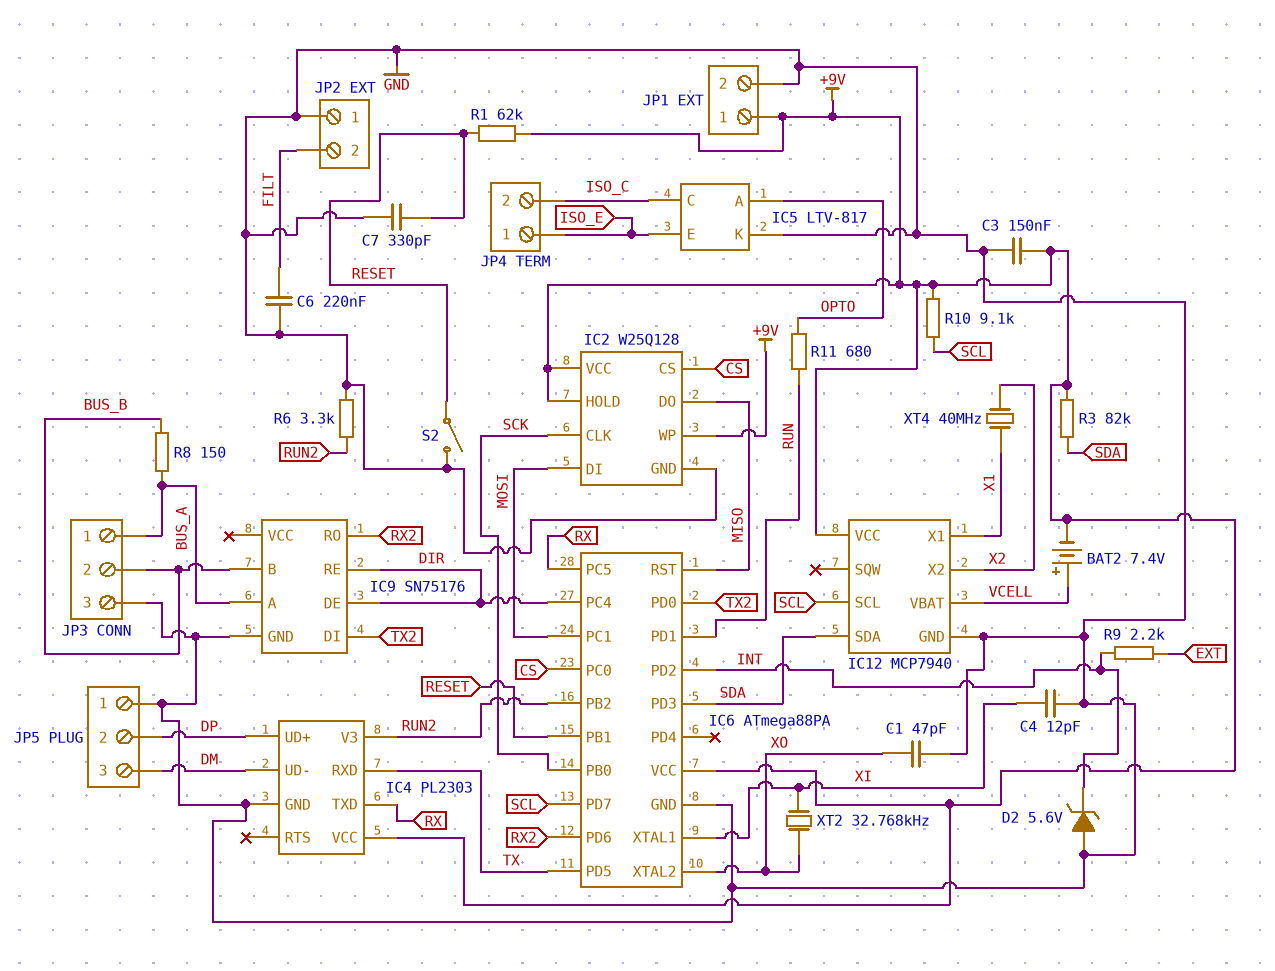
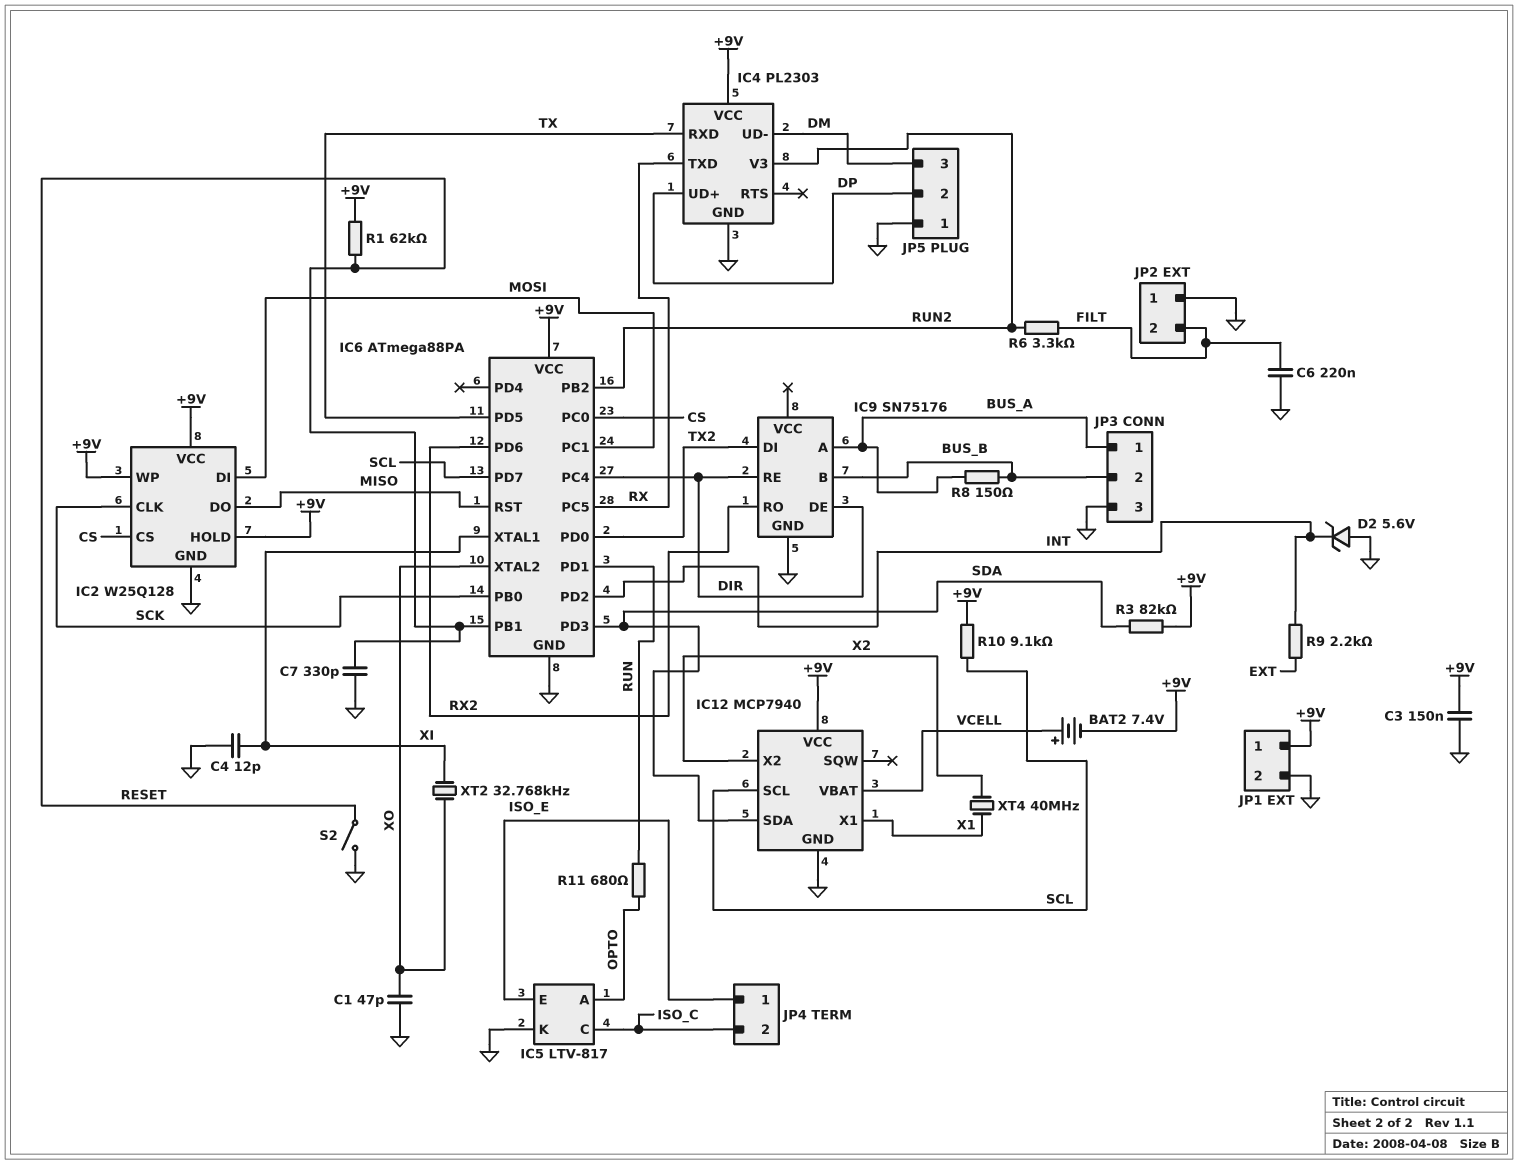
R6: 3.3k (GND, RUN2) -> 3.3k (FILT, RUN2)

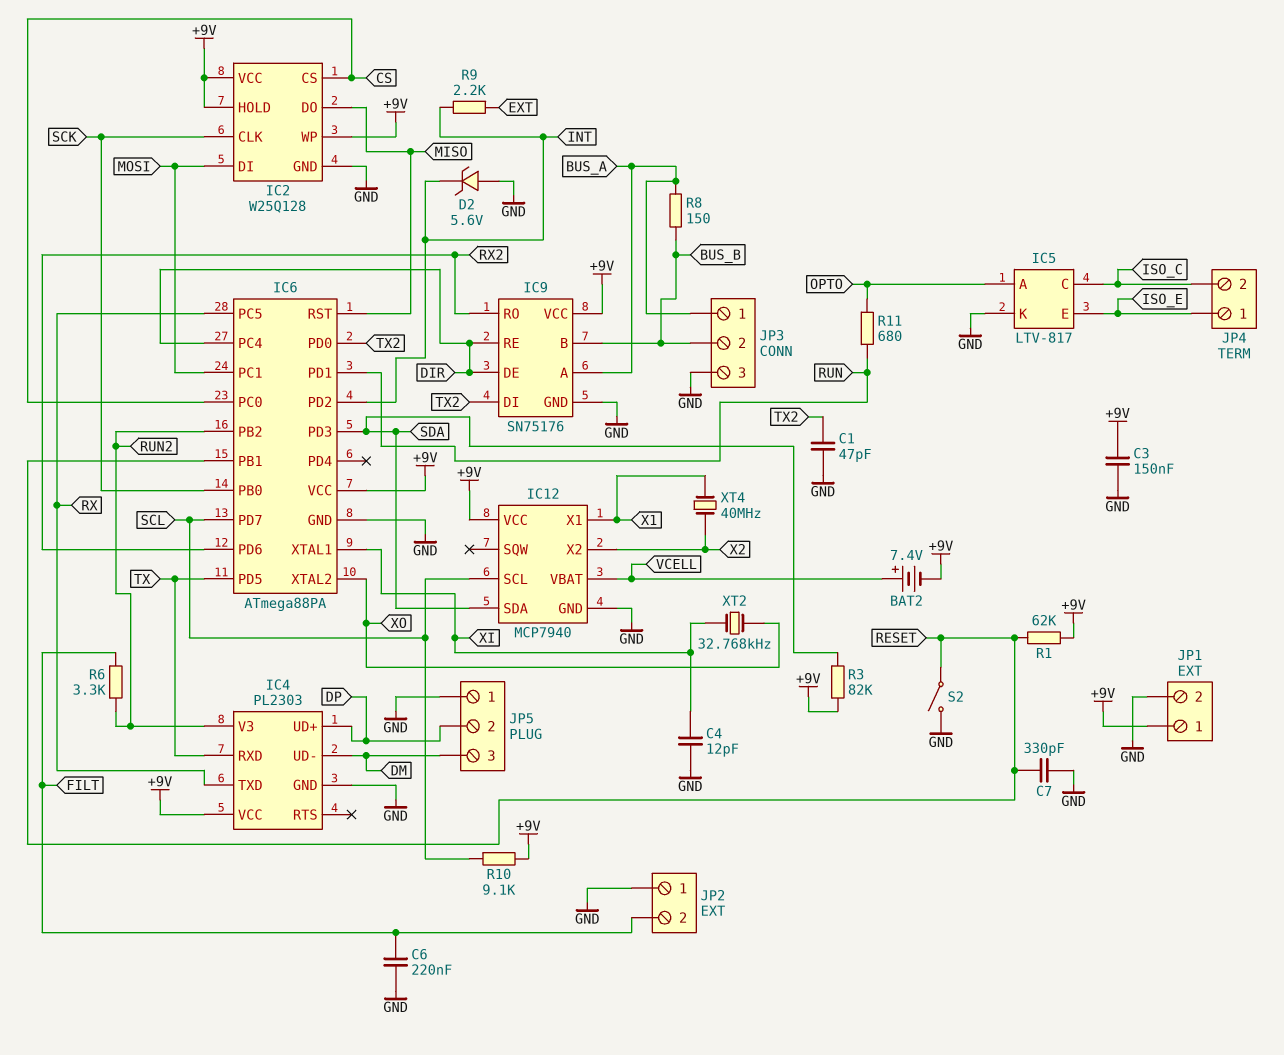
C1: 47pF (GND, XO) -> 47pF (GND, TX2)
IC9 pin VCC: none -> +9V

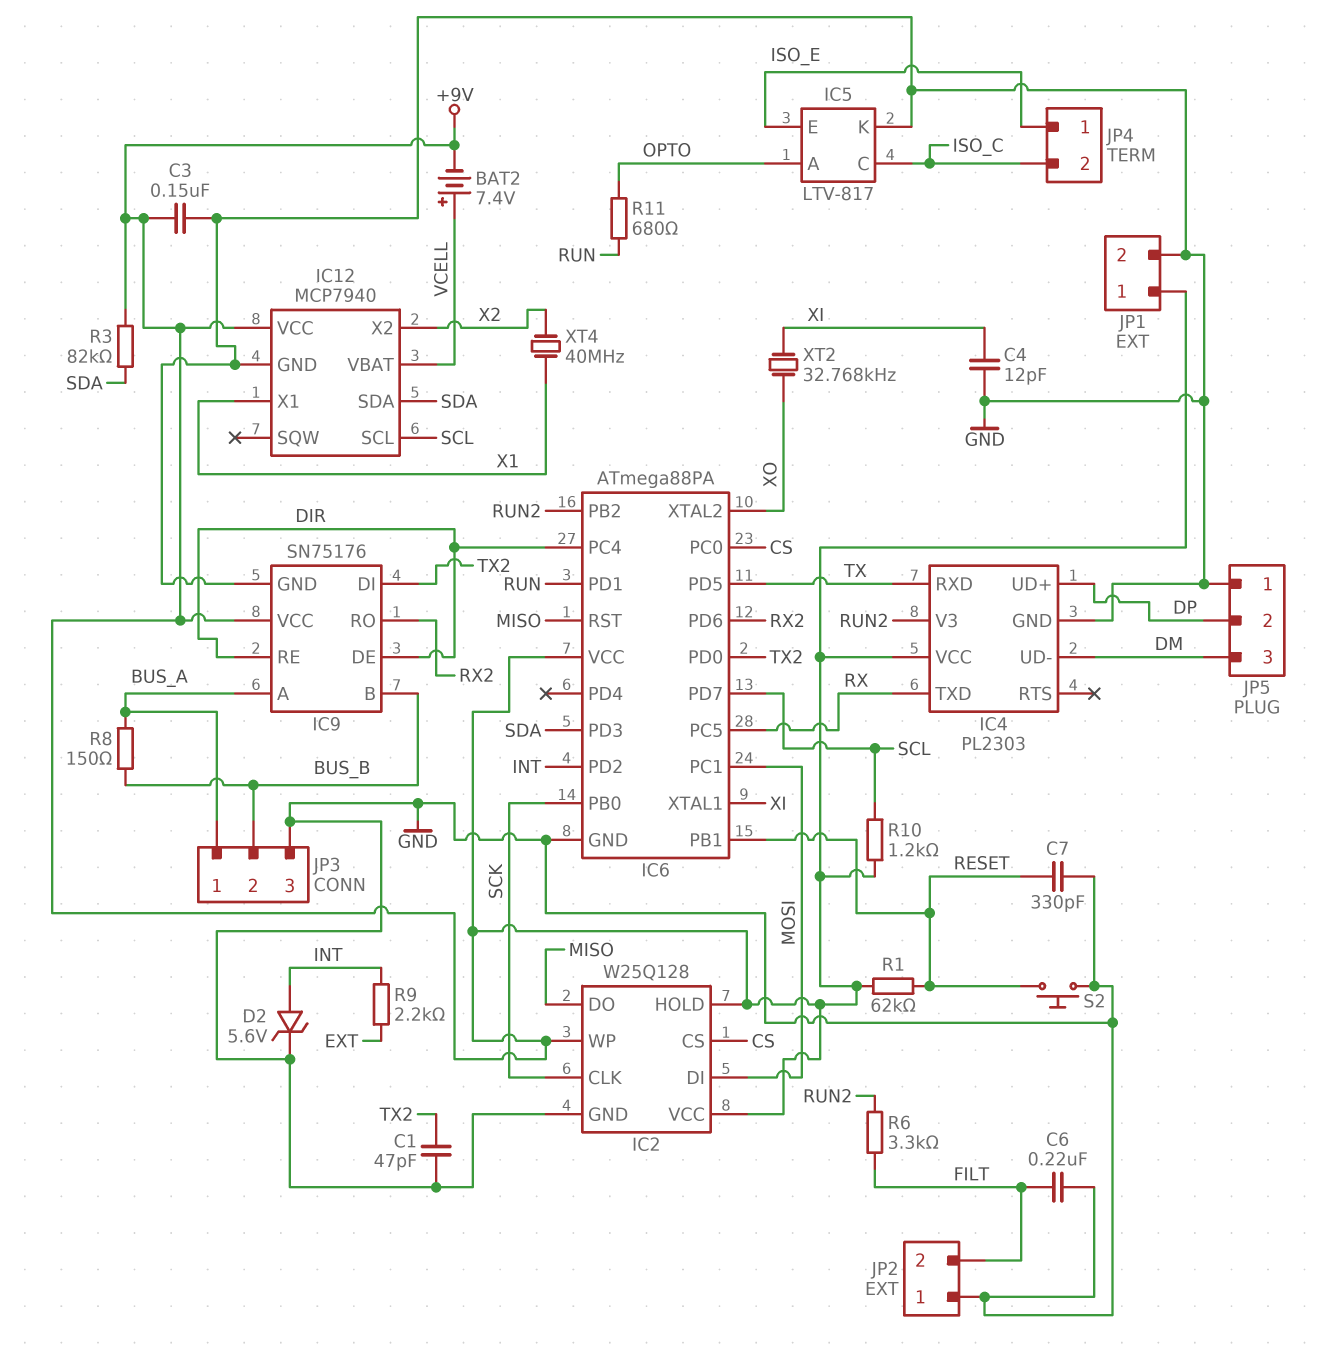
D2: zener 5.6V (A GND, K INT) -> zener 5.6V (A INT, K GND)
R10: 9.1k (+9V, SCL) -> 1.2k (+9V, SCL)
S2: switch (GND, RESET) -> button (GND, RESET)

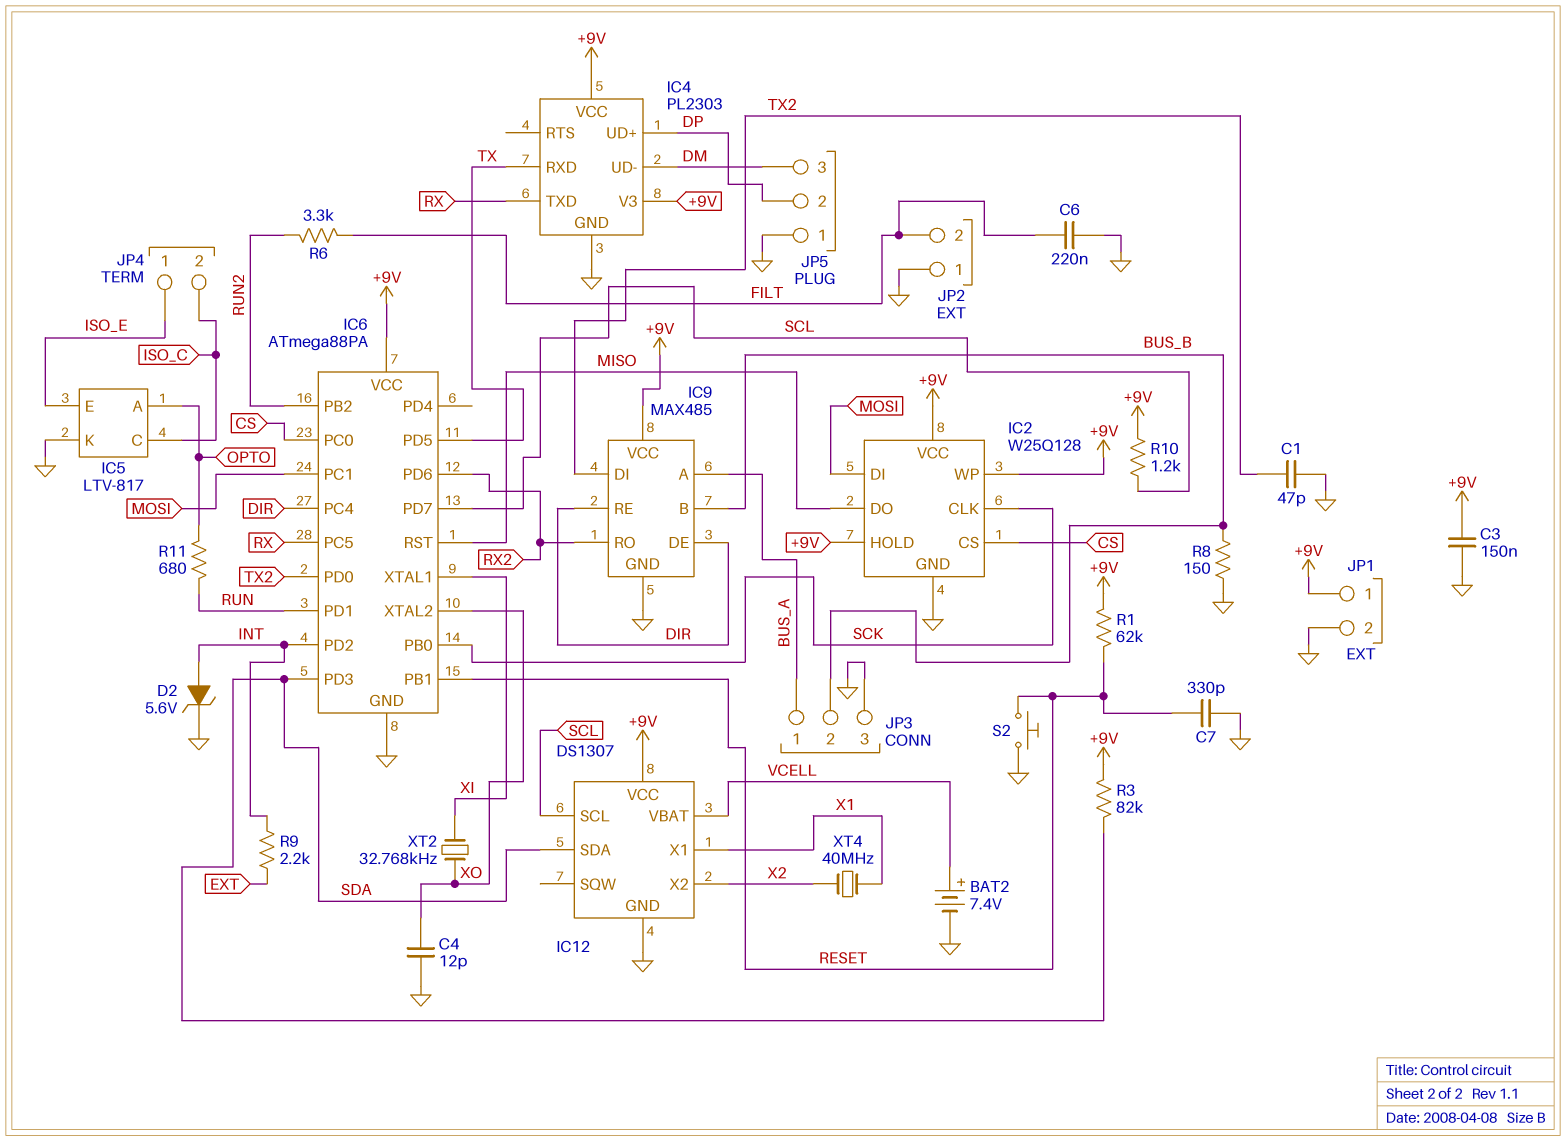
BAT2: 7.4V (plus VCELL, minus +9V) -> 7.4V (plus VCELL, minus GND)
C4: 12pF (GND, XI) -> 12pF (GND, XO)
IC4 pin V3: RUN2 -> +9V
IC9: SN75176 -> MAX485
IC12: MCP7940 -> DS1307
R8: 150 (BUS_A, BUS_B) -> 150 (BUS_B, GND)

